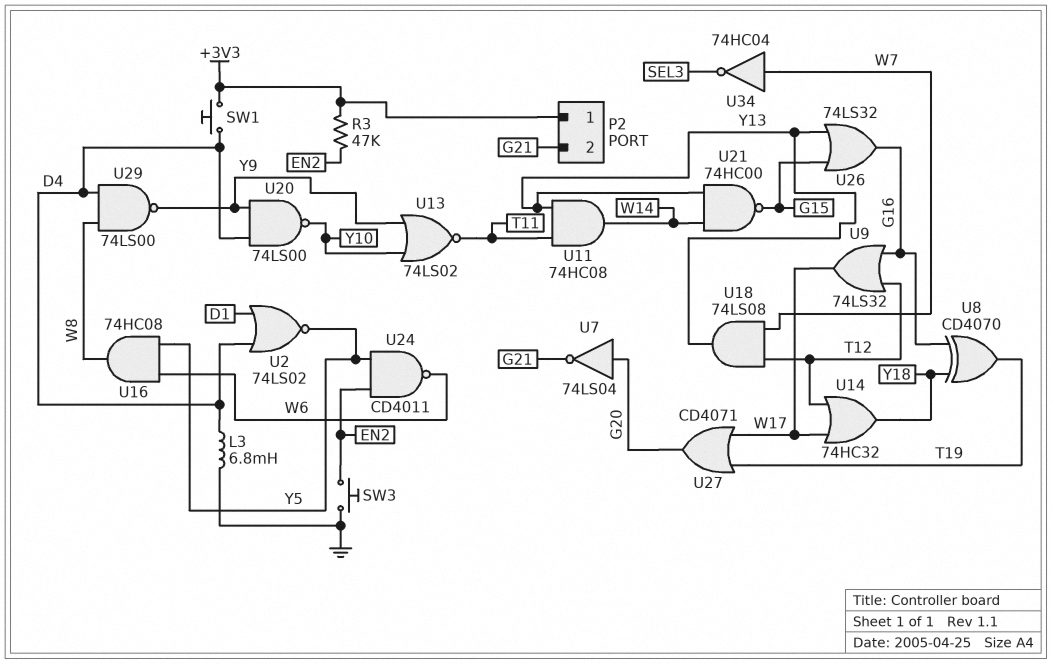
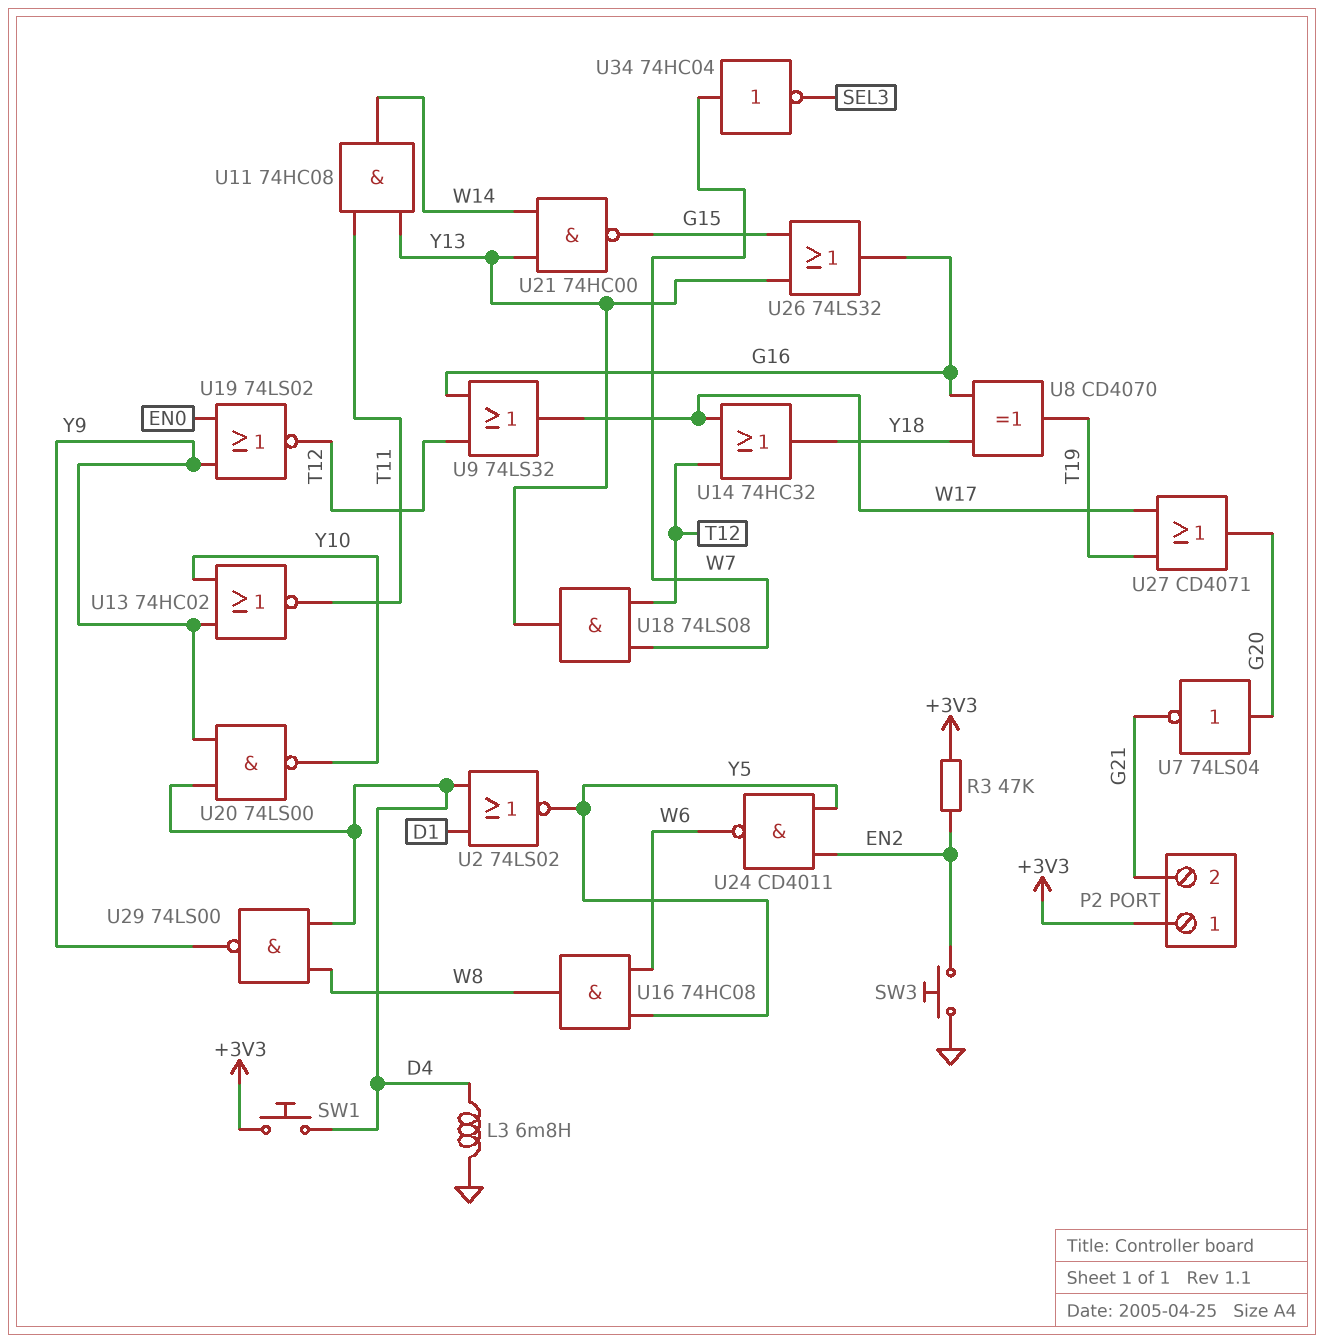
U13: NOR 74LS02 (in Y9, in Y10, out T11) -> NOR 74HC02 (in Y9, in Y10, out T11)
U19: none -> NOR 74LS02 (in EN0, in Y9, out T12)

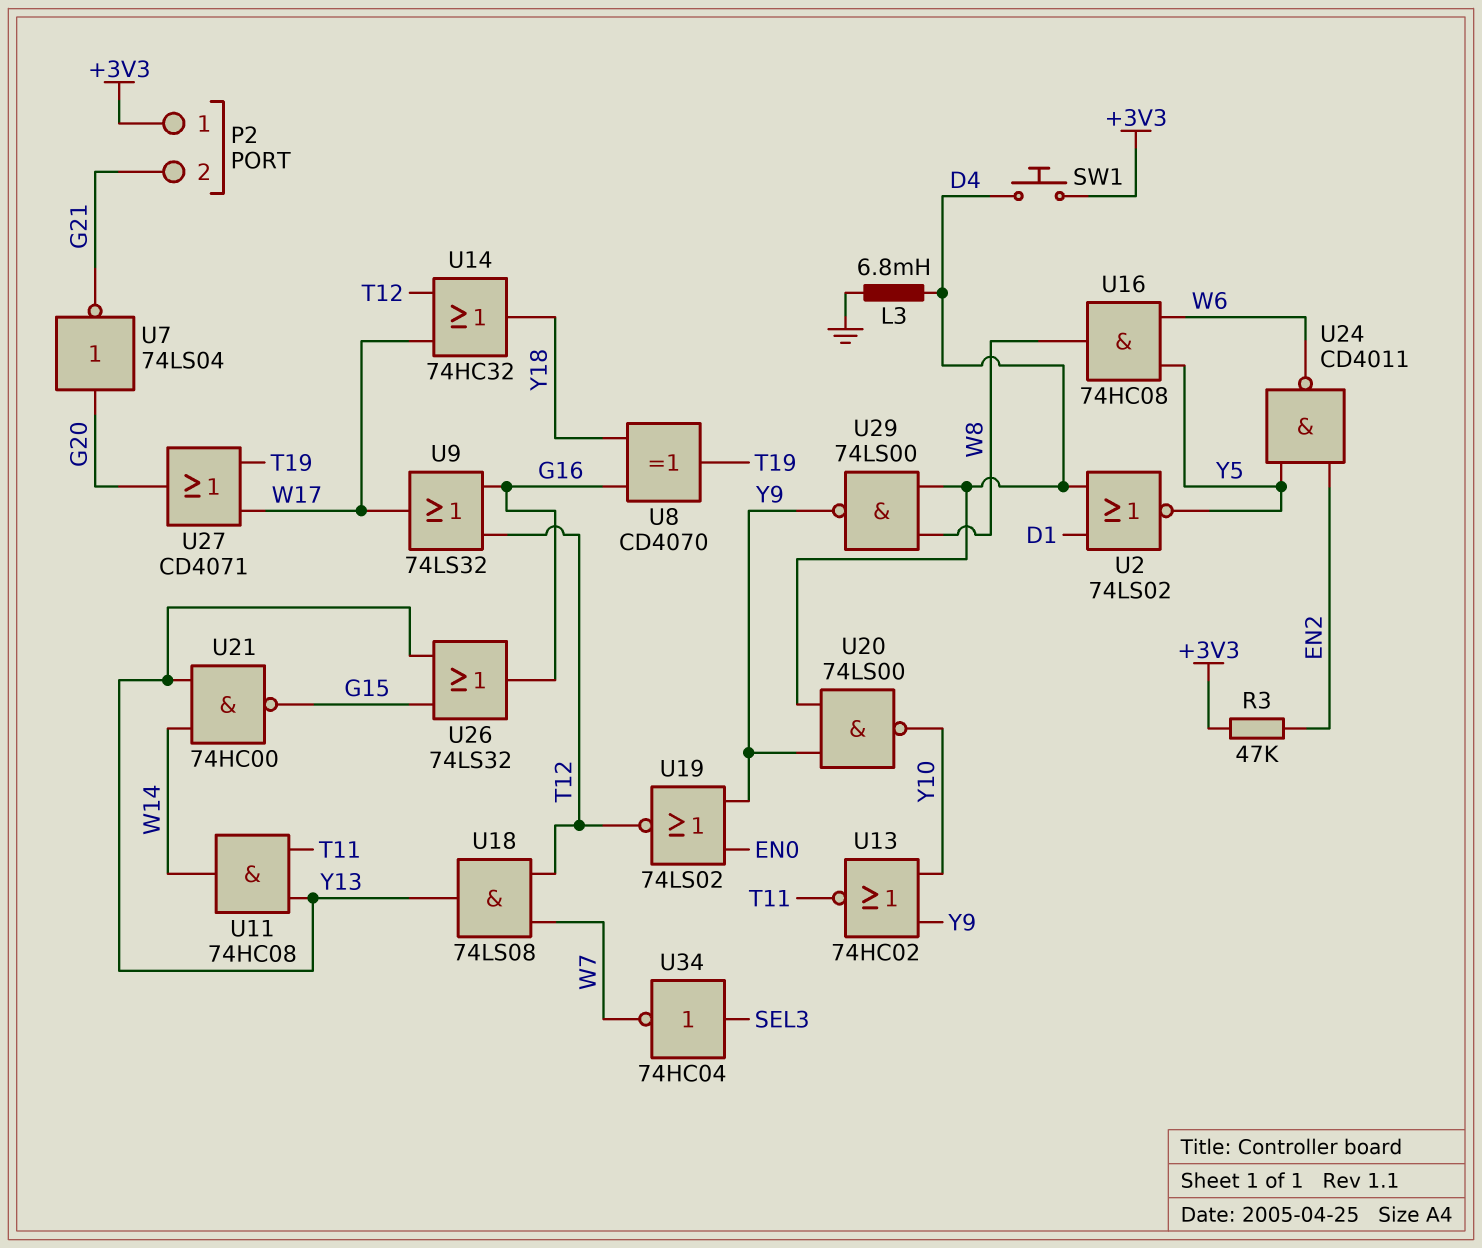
SW3: button (EN2, GND) -> none
U34: NOT 74HC04 (in W7, out SEL3) -> NOT 74HC04 (in SEL3, out W7)

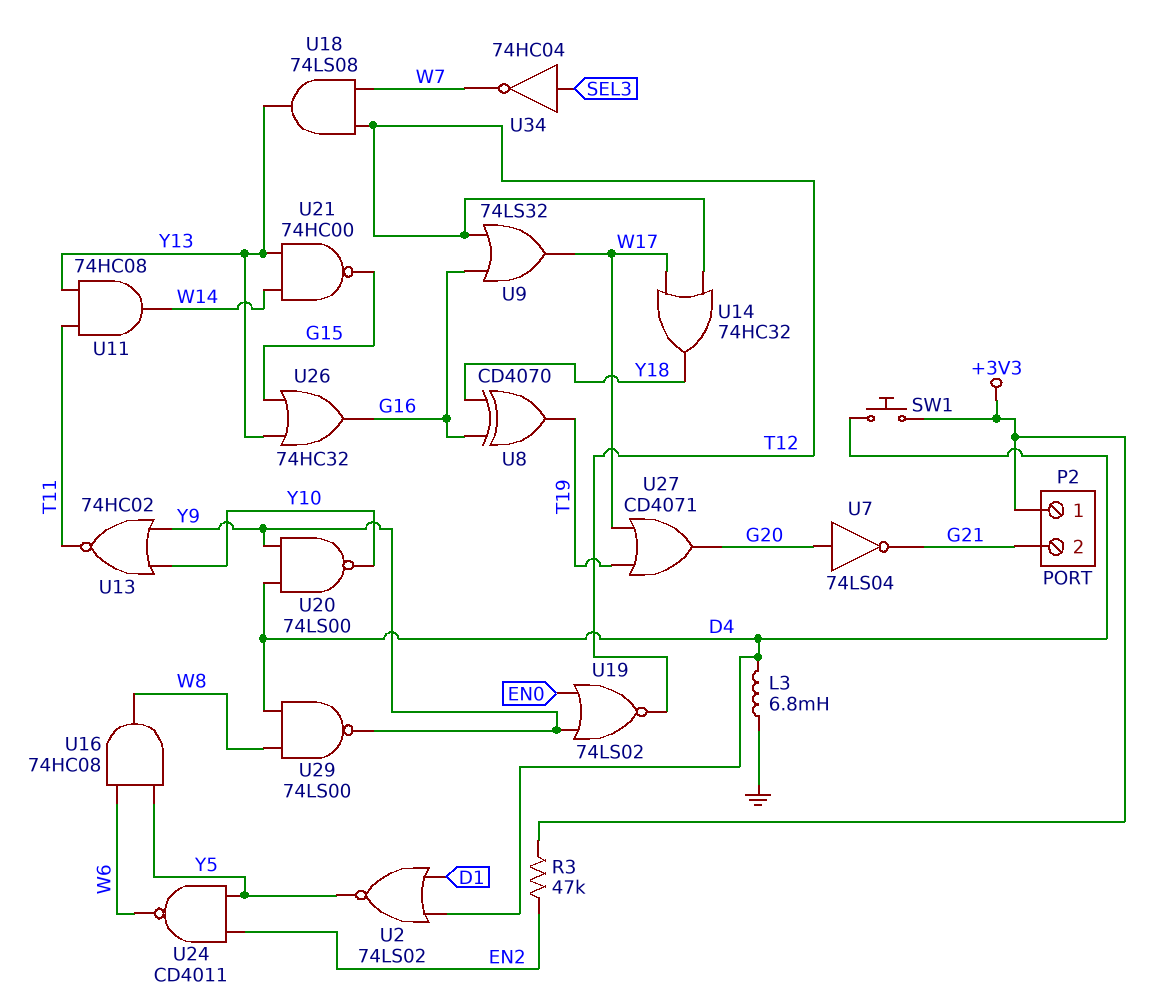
U26: OR 74LS32 (in G15, in Y13, out G16) -> OR 74HC32 (in G15, in Y13, out G16)

